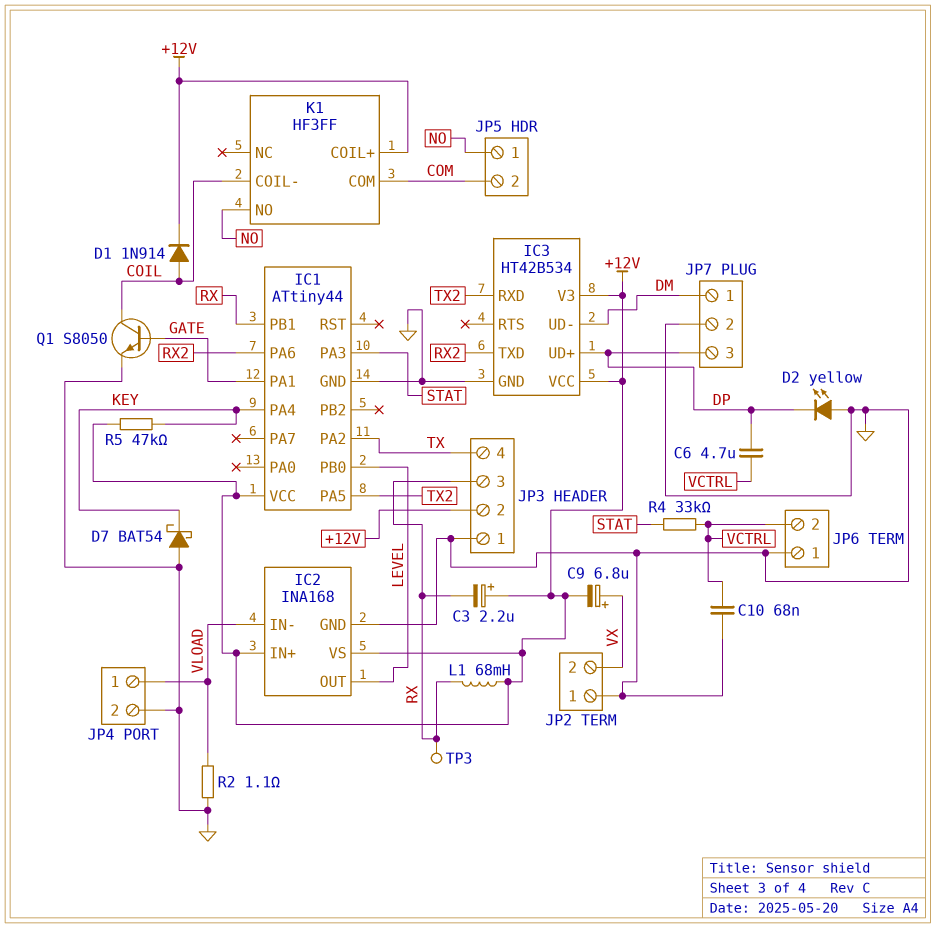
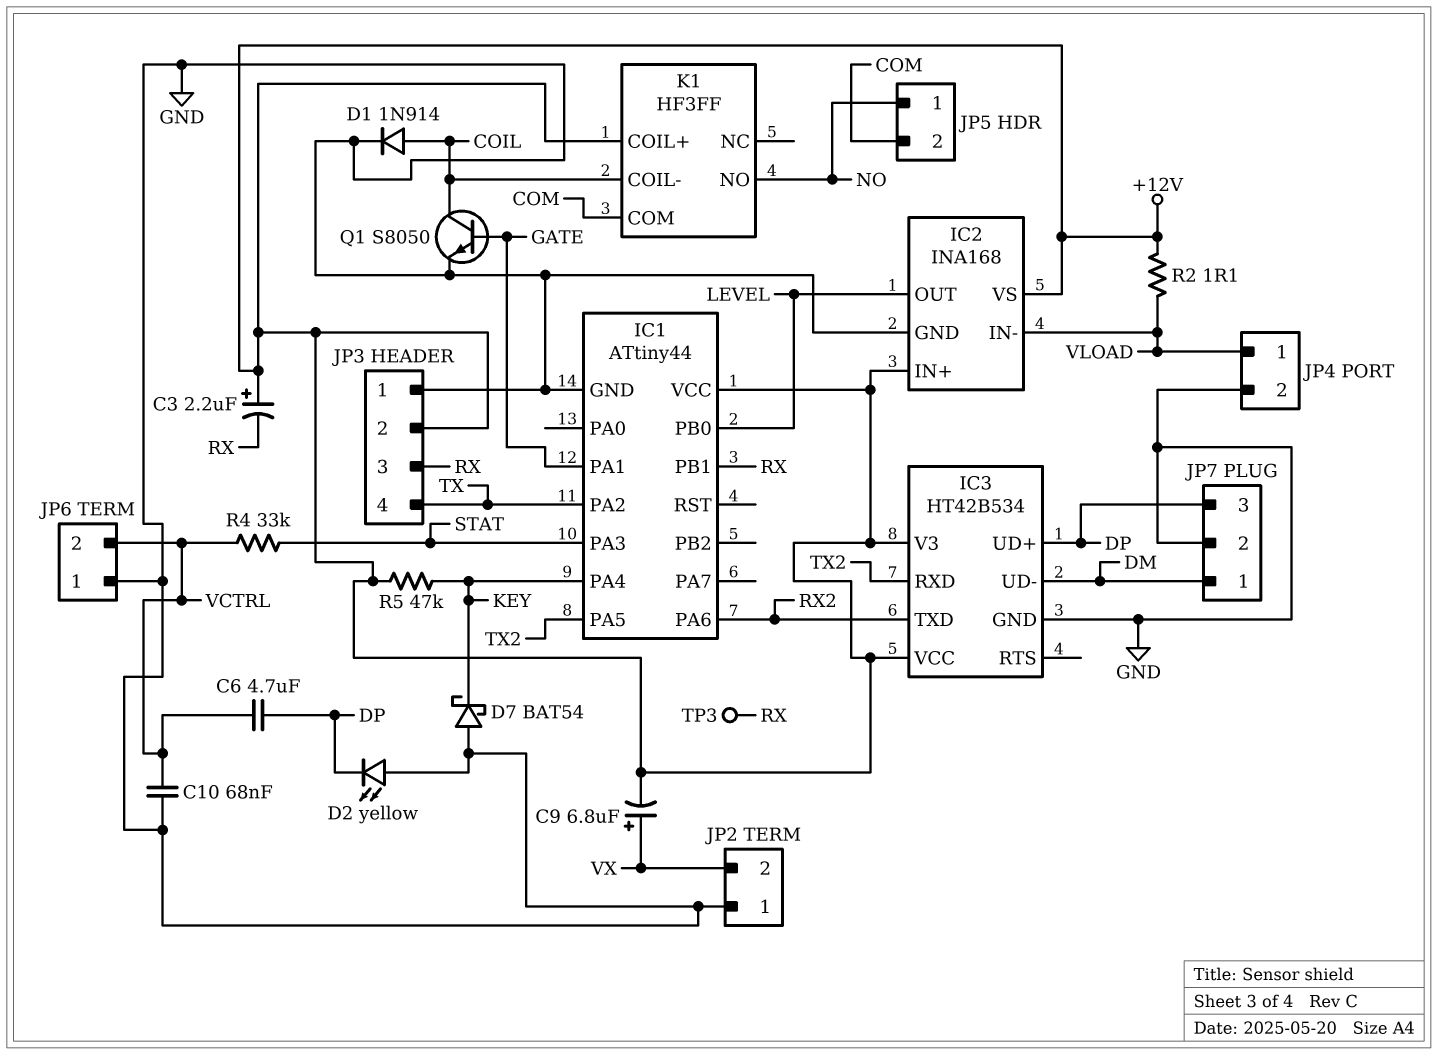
D1: diode 1N914 (A COIL, K +12V) -> diode 1N914 (A COIL, K GND)
L1: 68mH (+12V, RX) -> none
R2: 1.1 (GND, VLOAD) -> 1.1 (+12V, VLOAD)

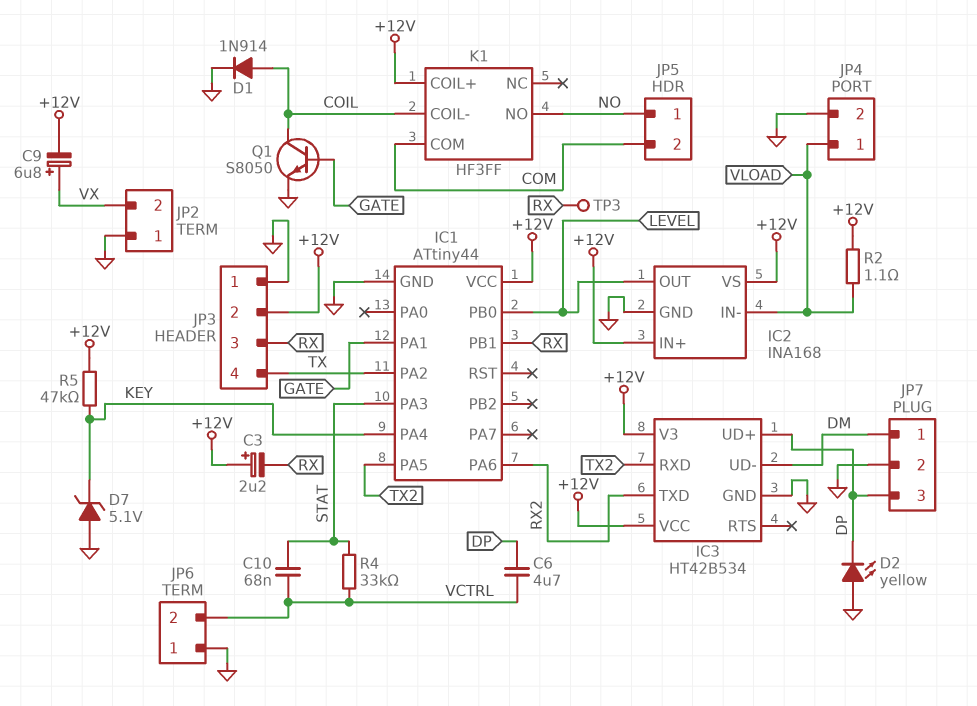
C10: 68nF (GND, VCTRL) -> 68nF (STAT, VCTRL)
D7: schottky BAT54 (A GND, K KEY) -> zener 5.1V (A GND, K KEY)

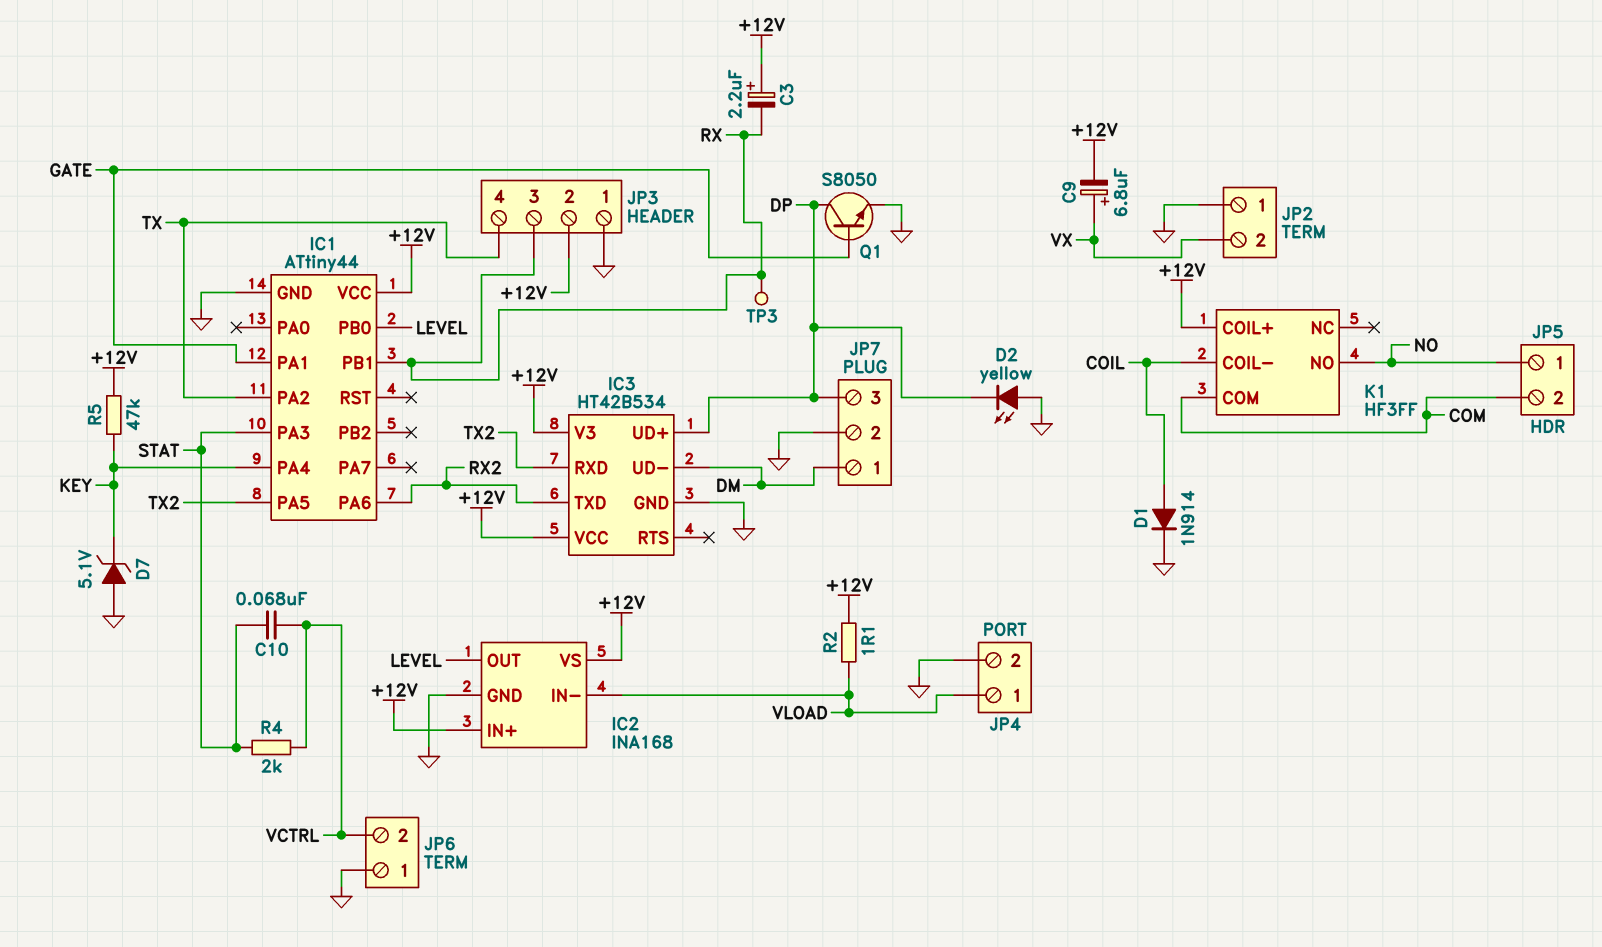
C6: 4.7uF (DP, VCTRL) -> none
Q1: NPN S8050 (B GATE, C COIL, E GND) -> NPN S8050 (B GATE, C DP, E GND)
R4: 33k (STAT, VCTRL) -> 2k (STAT, VCTRL)

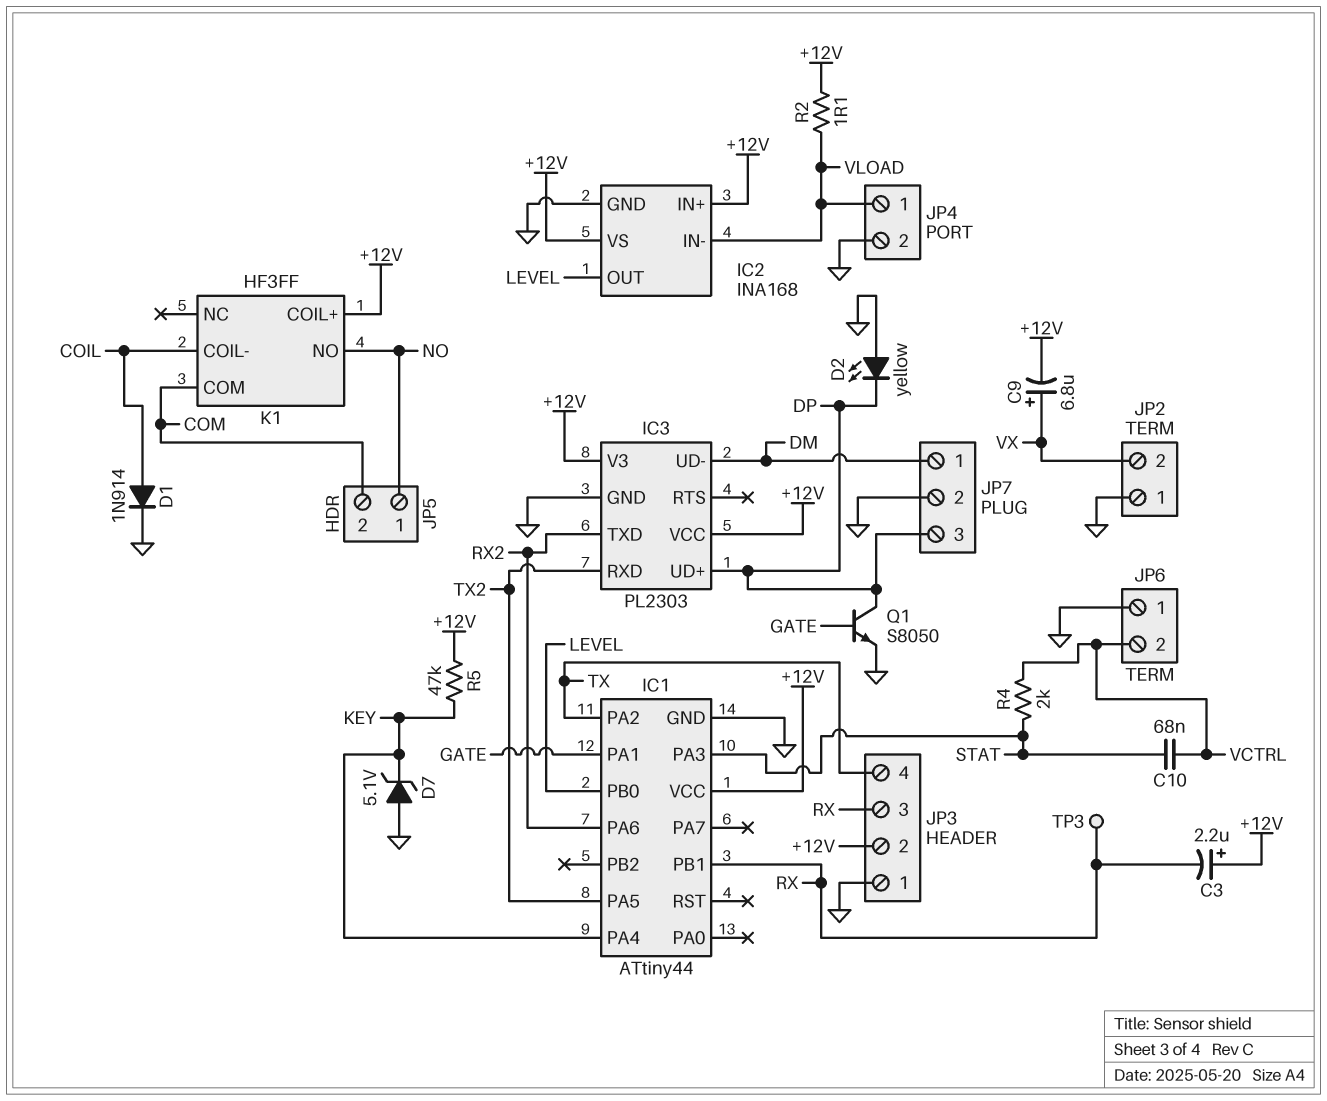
IC3: HT42B534 -> PL2303

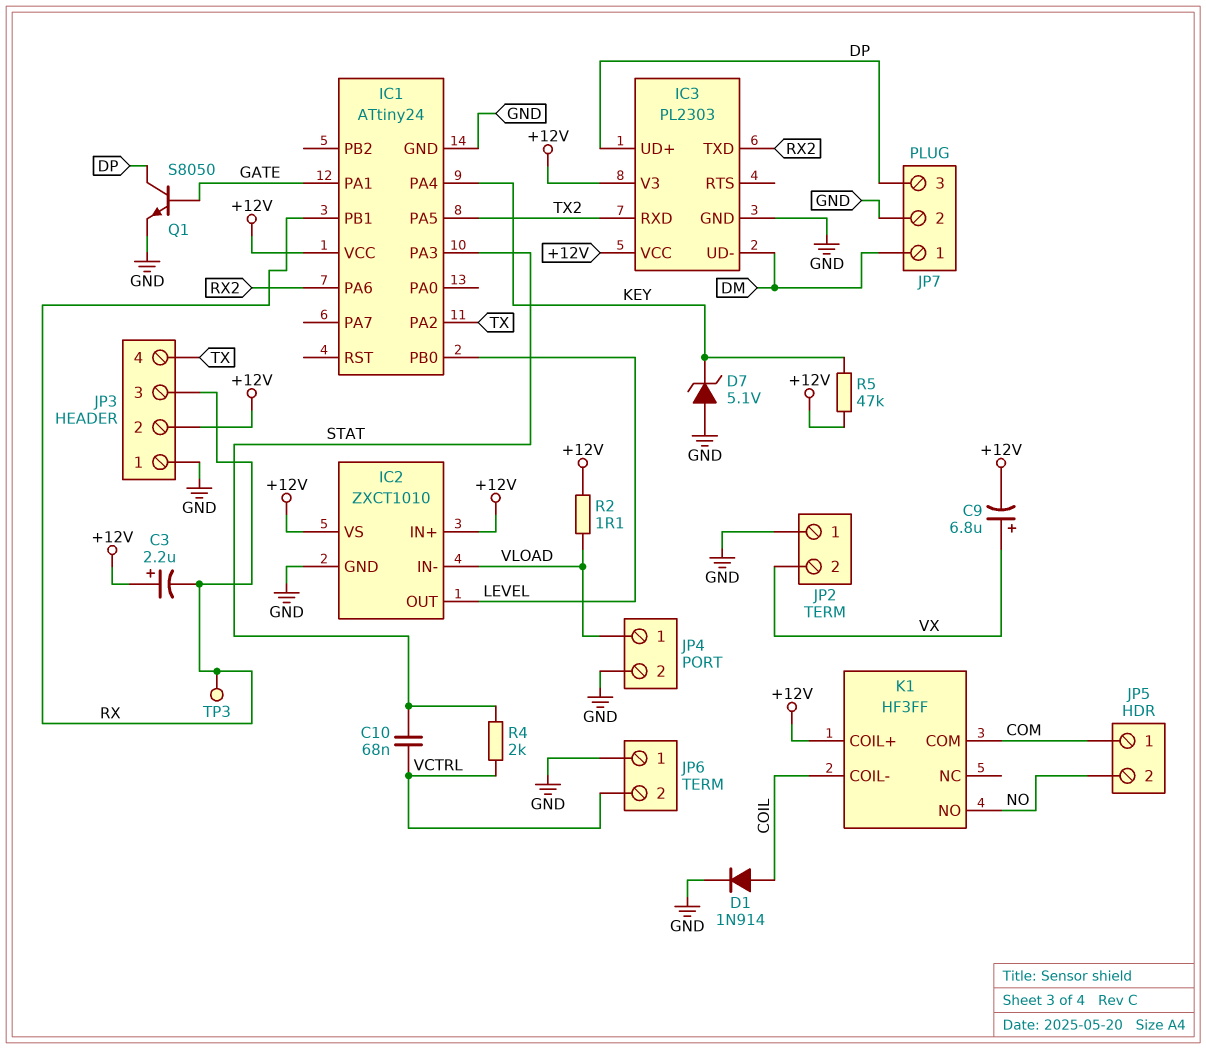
D2: LED yellow (A GND, K DP) -> none
IC1: ATtiny44 -> ATtiny24
IC2: INA168 -> ZXCT1010
JP5 pin 1: NO -> COM
JP5 pin 2: COM -> NO

